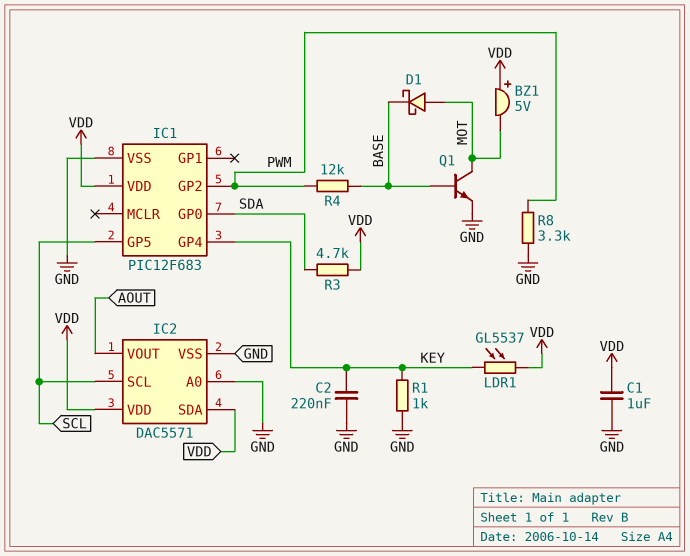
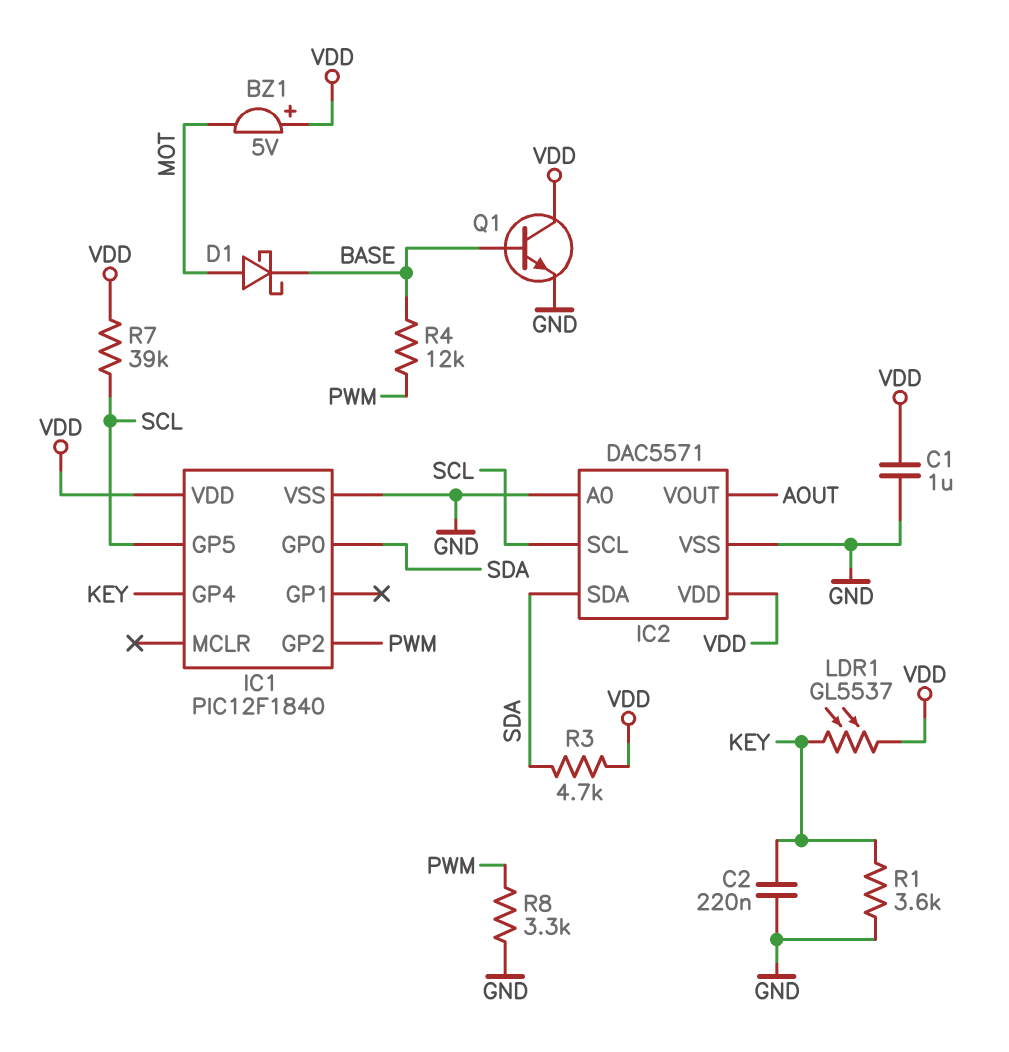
IC1: PIC12F683 -> PIC12F1840
IC2 pin SDA: VDD -> SDA
Q1: NPN (B BASE, C MOT, E GND) -> NPN (B BASE, C VDD, E GND)
R1: 1k (GND, KEY) -> 3.6k (GND, KEY)
R7: none -> 39k (SCL, VDD)

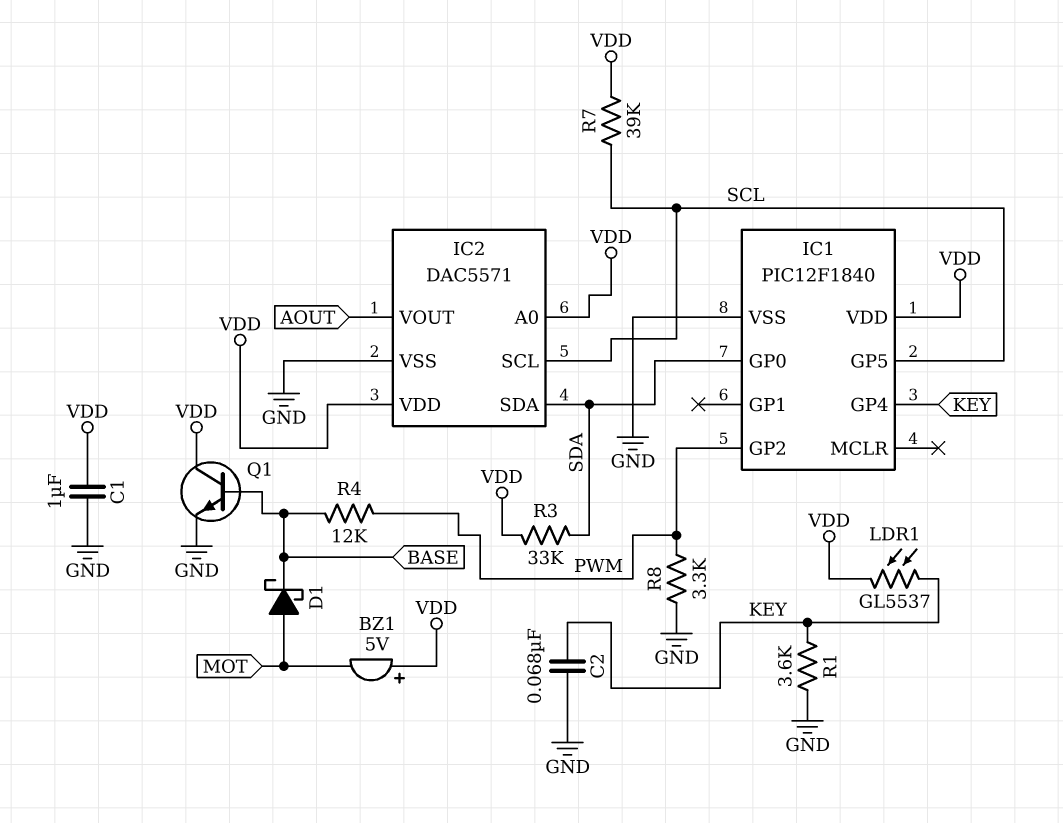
C2: 220nF (GND, KEY) -> 68nF (GND, KEY)
IC2 pin A0: GND -> VDD
R3: 4.7k (SDA, VDD) -> 33k (SDA, VDD)

